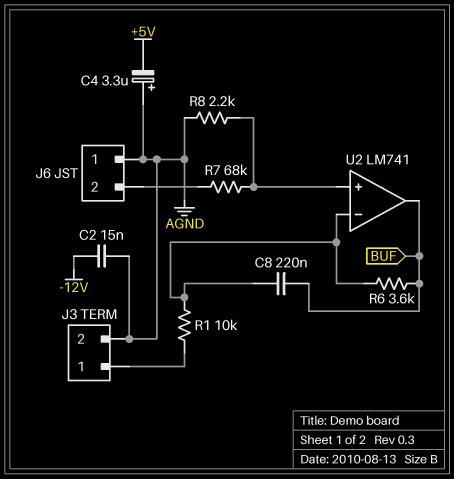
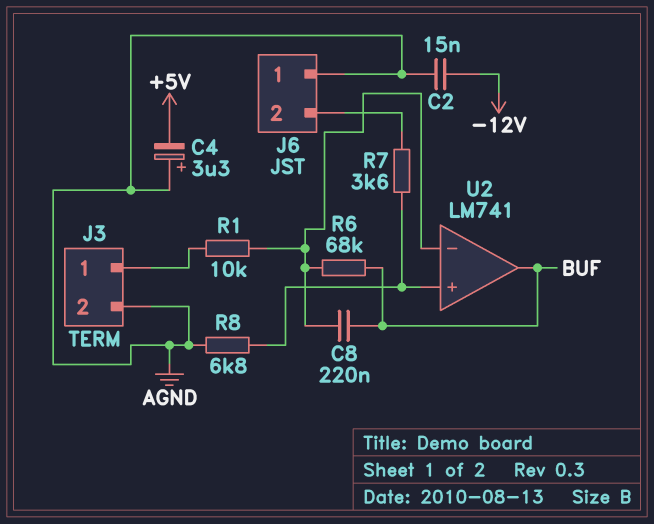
R6: 3.6k (BUF, U2/in-) -> 68k (BUF, U2/in-)
R7: 68k (J6/2, U2/in+) -> 3.6k (J6/2, U2/in+)
R8: 2.2k (AGND, U2/in+) -> 6.8k (AGND, U2/in+)

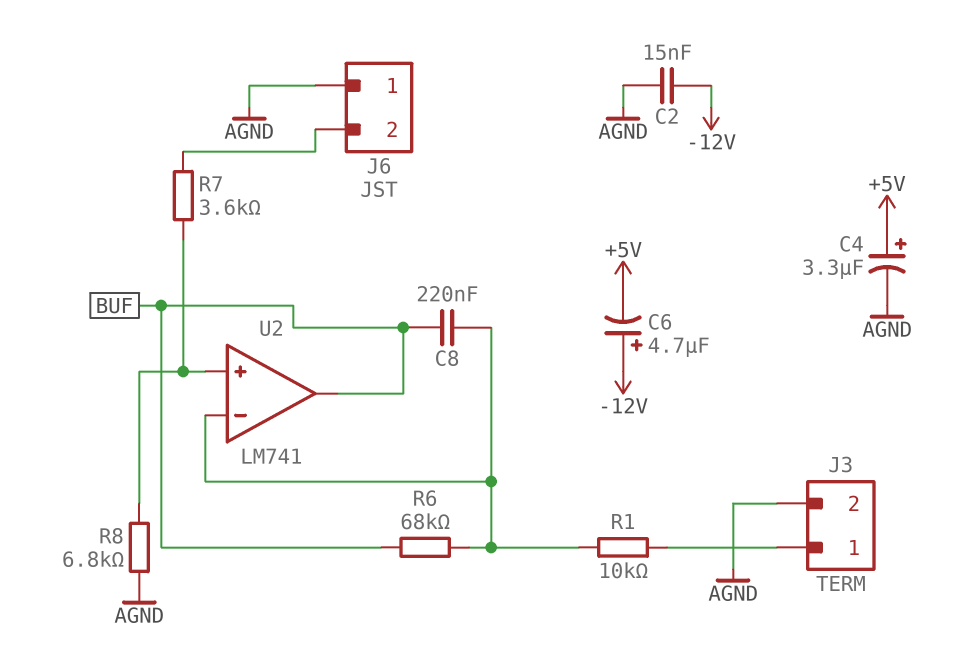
C4: 3.3uF (plus AGND, minus +5V) -> 3.3uF (plus +5V, minus AGND)
C6: none -> 4.7uF (plus -12V, minus +5V)

